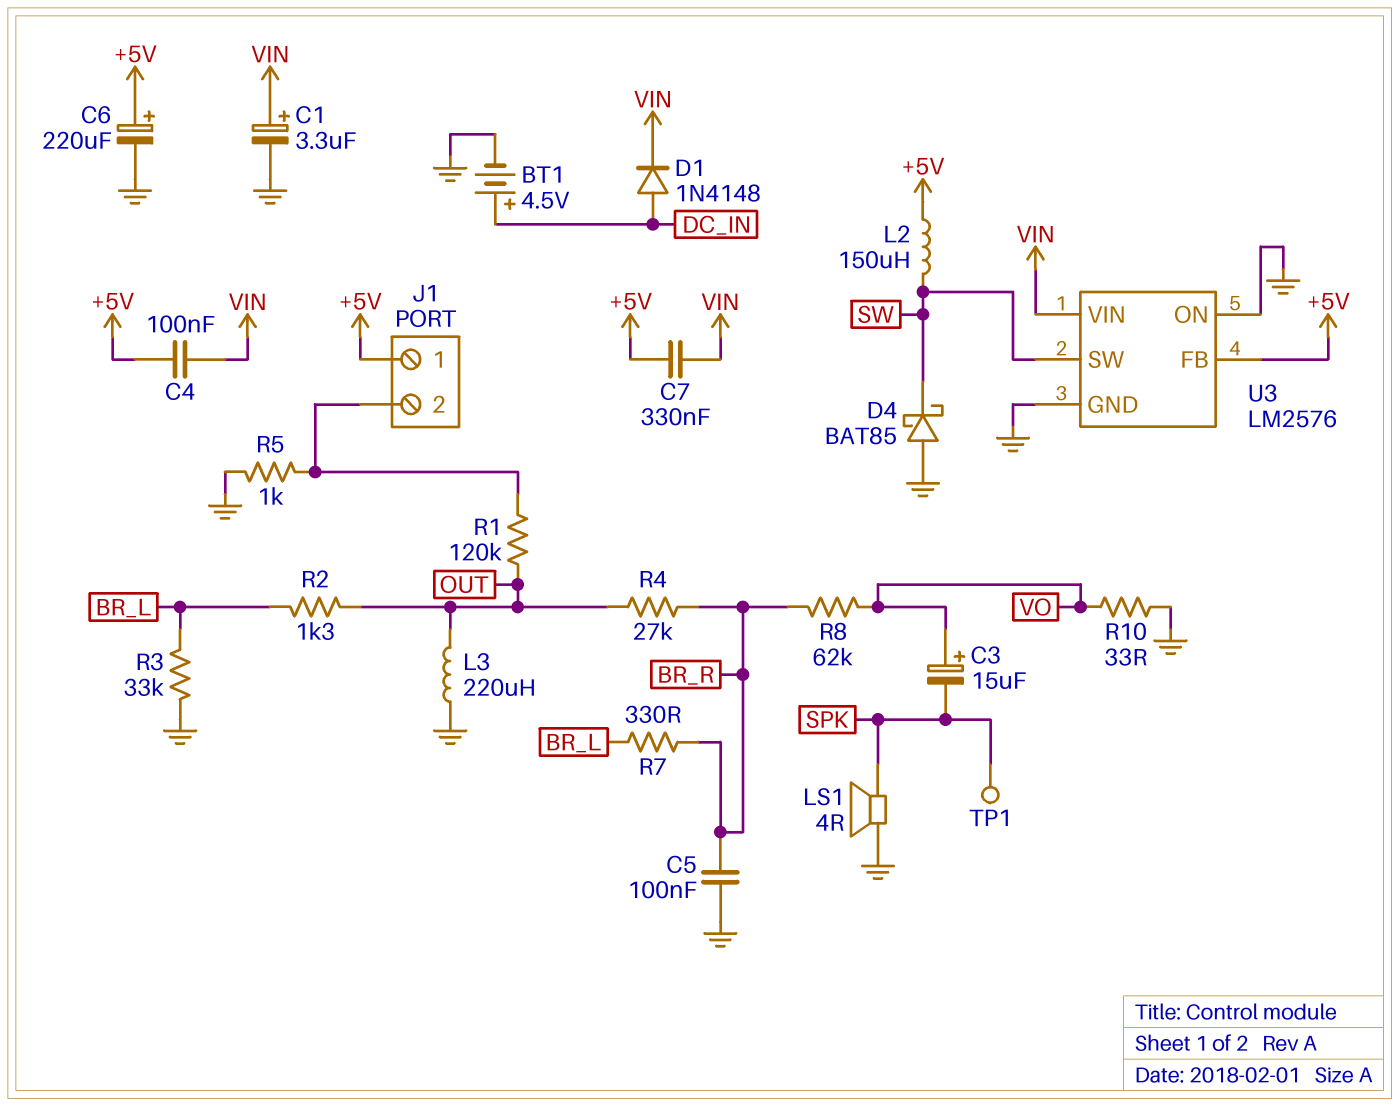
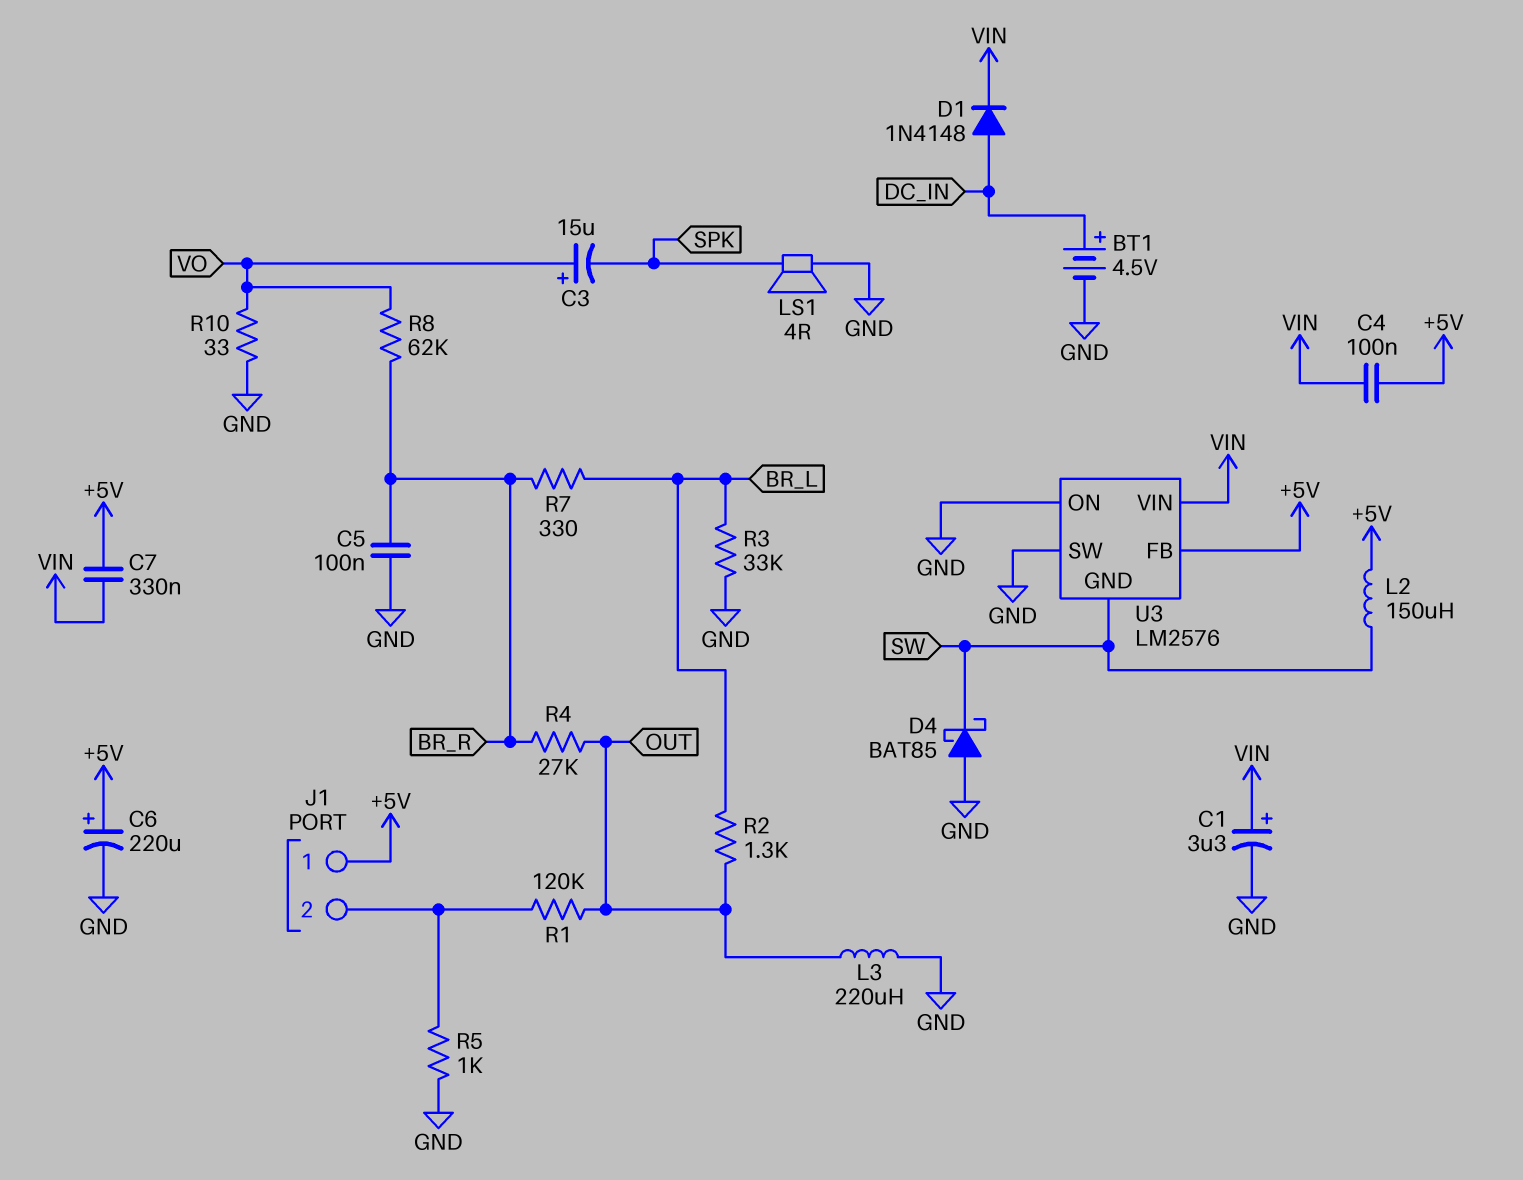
TP1: test point (SPK) -> none
U3 pin GND: GND -> SW
U3 pin SW: SW -> GND

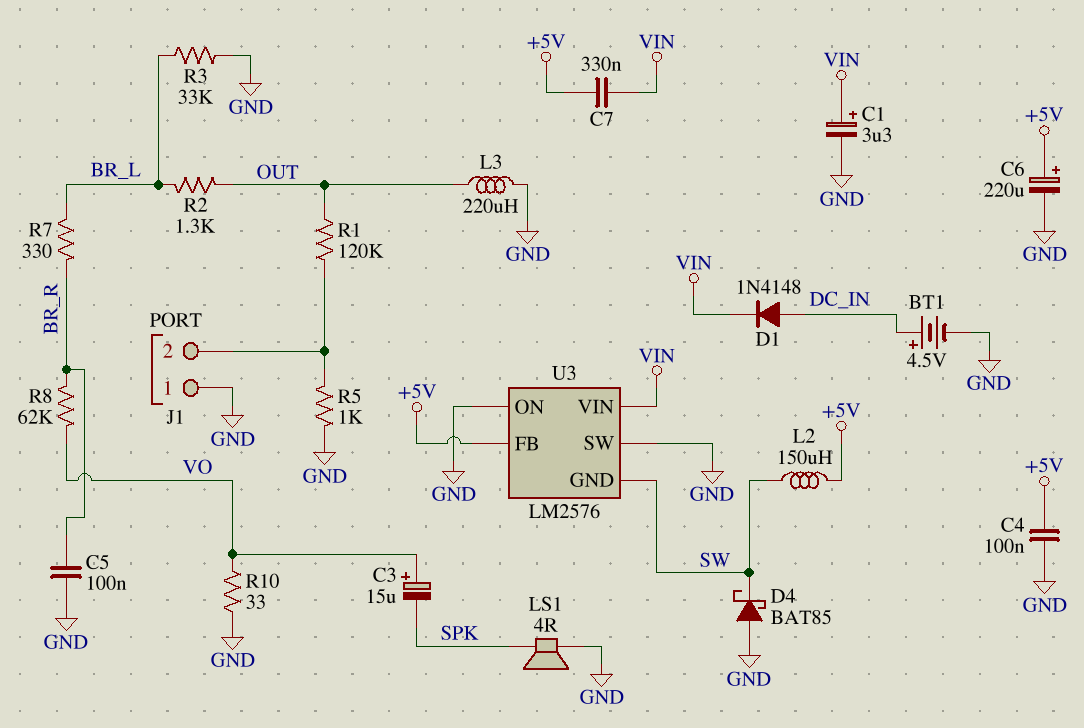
C4: 100nF (+5V, VIN) -> 100nF (+5V, GND)
J1 pin 1: +5V -> GND
R4: 27k (BR_R, OUT) -> none

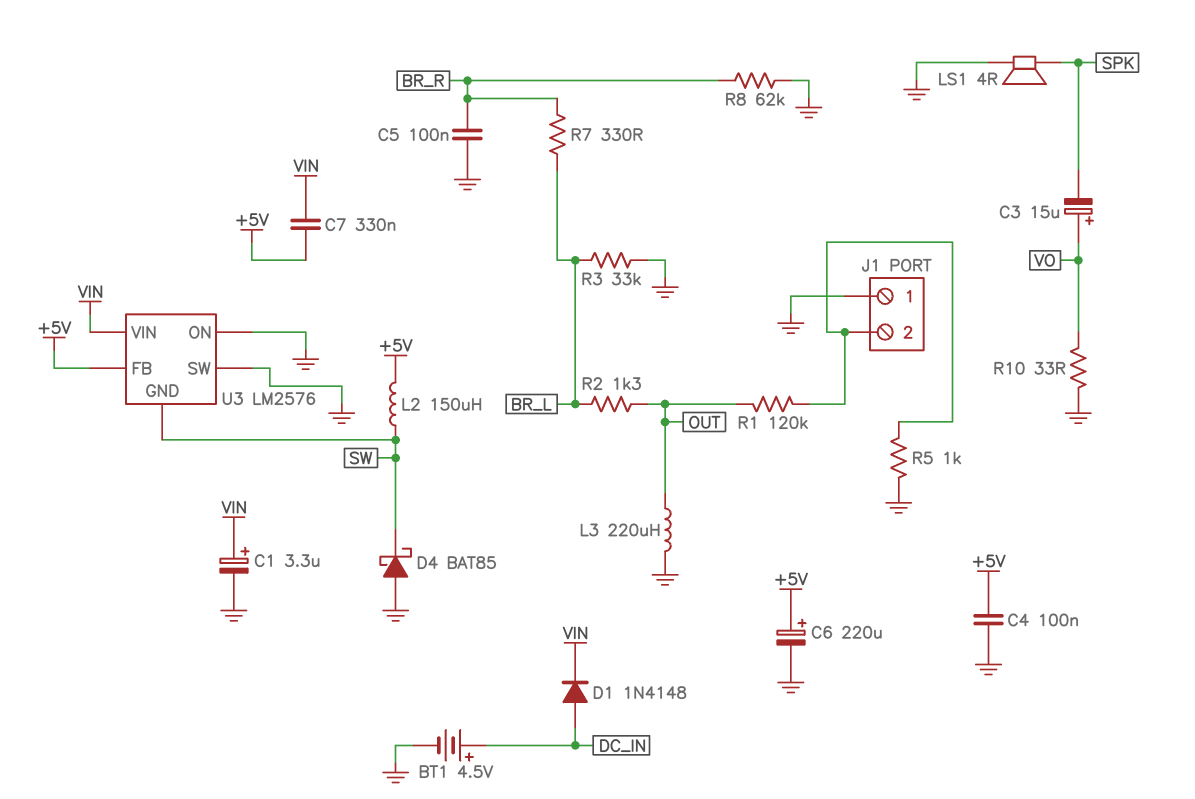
R8: 62k (BR_R, VO) -> 62k (BR_R, GND)

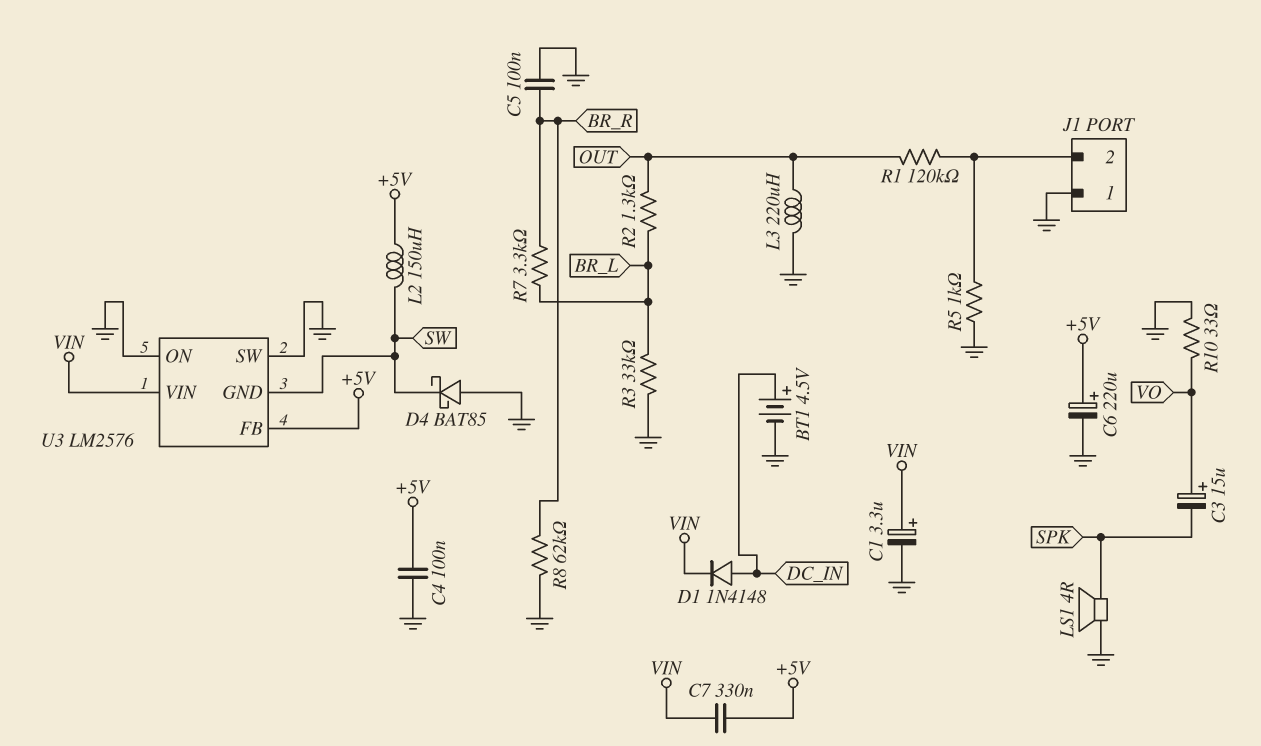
R7: 330 (BR_L, BR_R) -> 3.3k (BR_L, BR_R)

